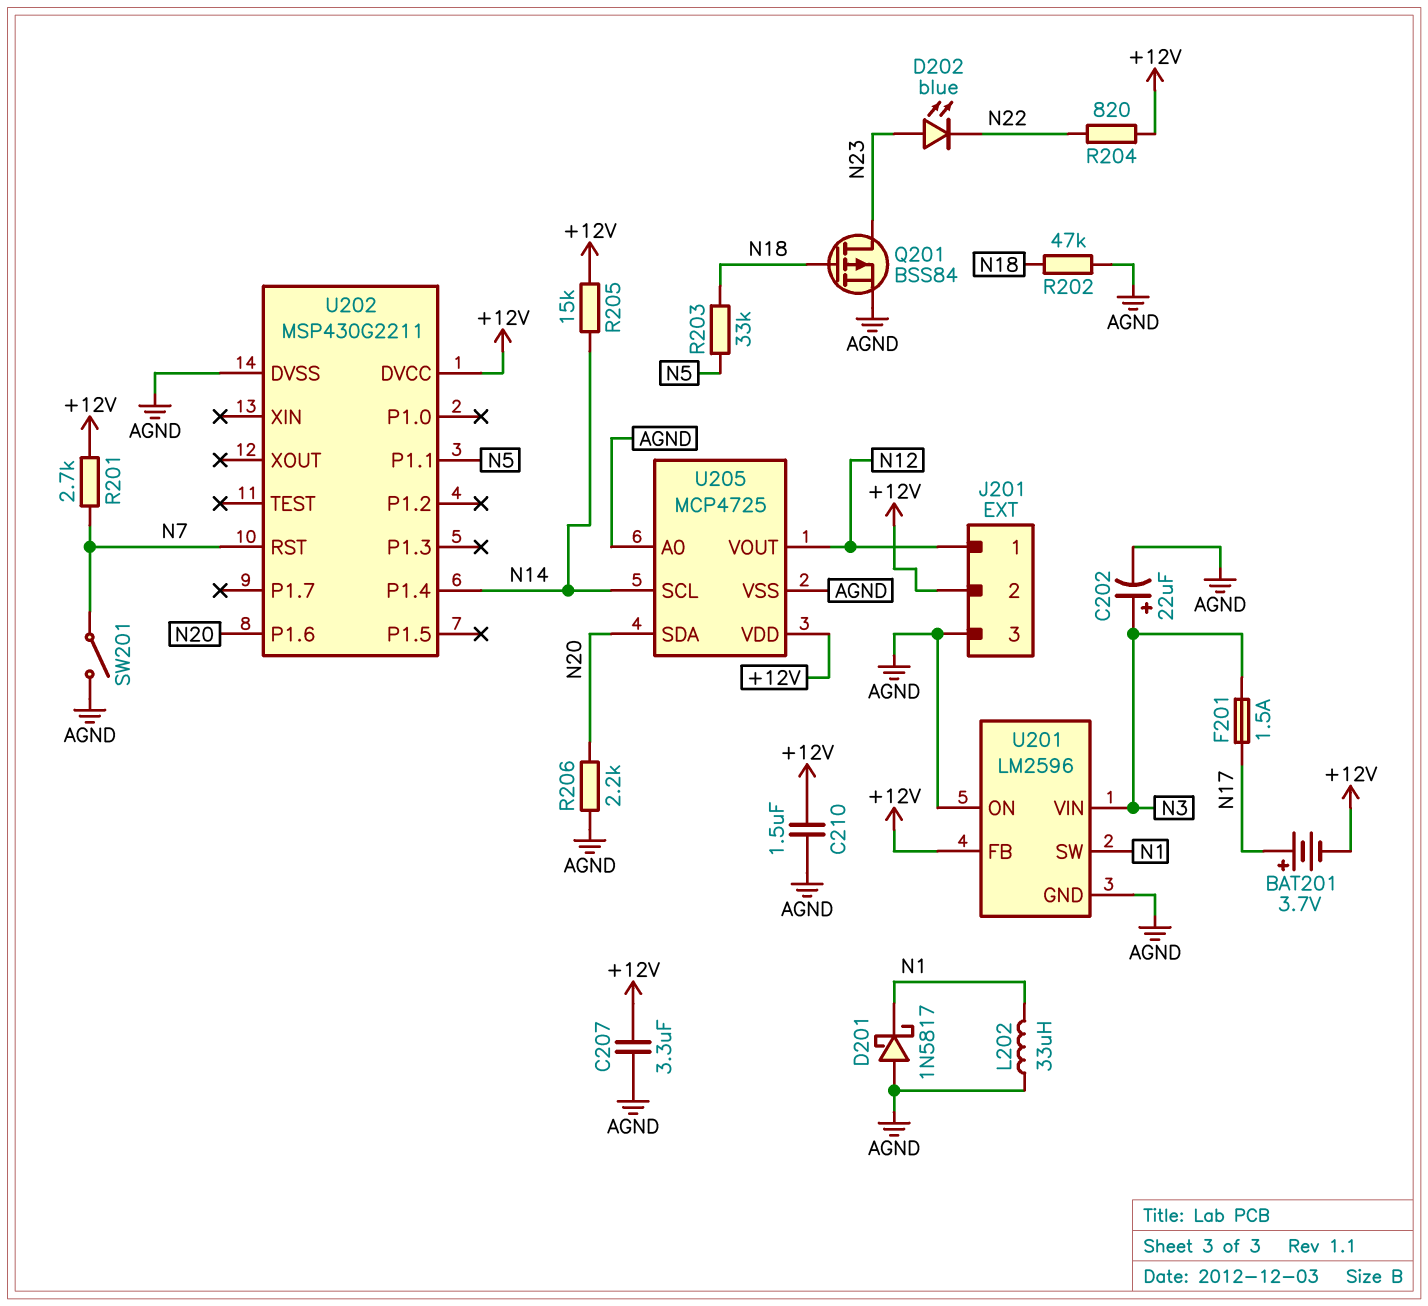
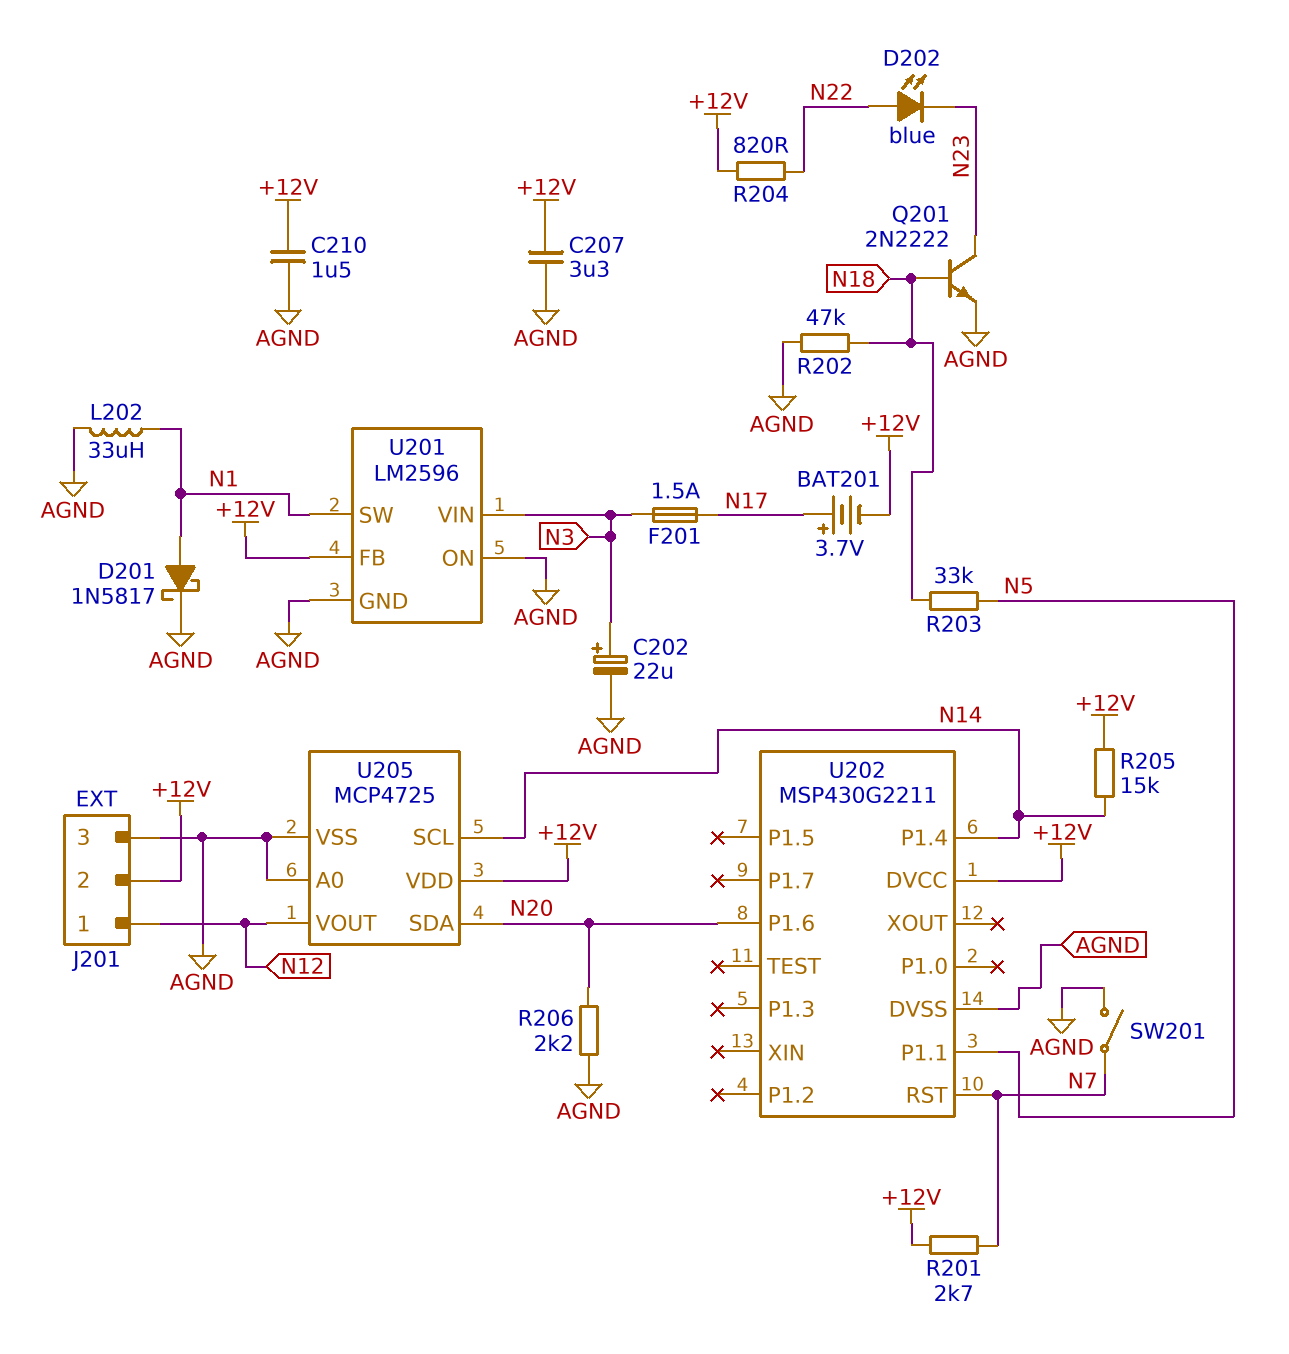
D201: schottky 1N5817 (A AGND, K N1) -> schottky 1N5817 (A N1, K AGND)
D202: LED blue (A N23, K N22) -> LED blue (A N22, K N23)
Q201: PMOS BSS84 (G N18, D N23, S AGND) -> NPN 2N2222 (B N18, C N23, E AGND)

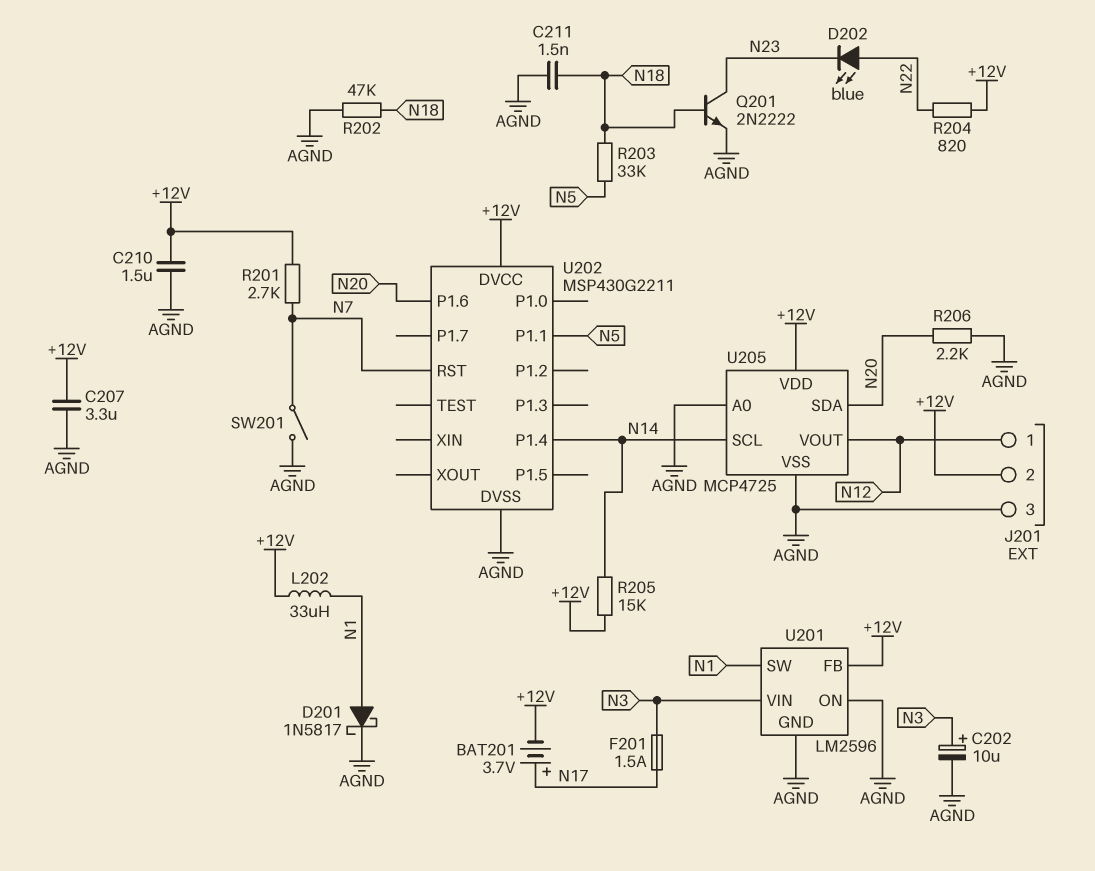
C202: 22uF (plus N3, minus AGND) -> 10uF (plus N3, minus AGND)
C211: none -> 1.5nF (AGND, N18)
L202: 33uH (AGND, N1) -> 33uH (+12V, N1)

